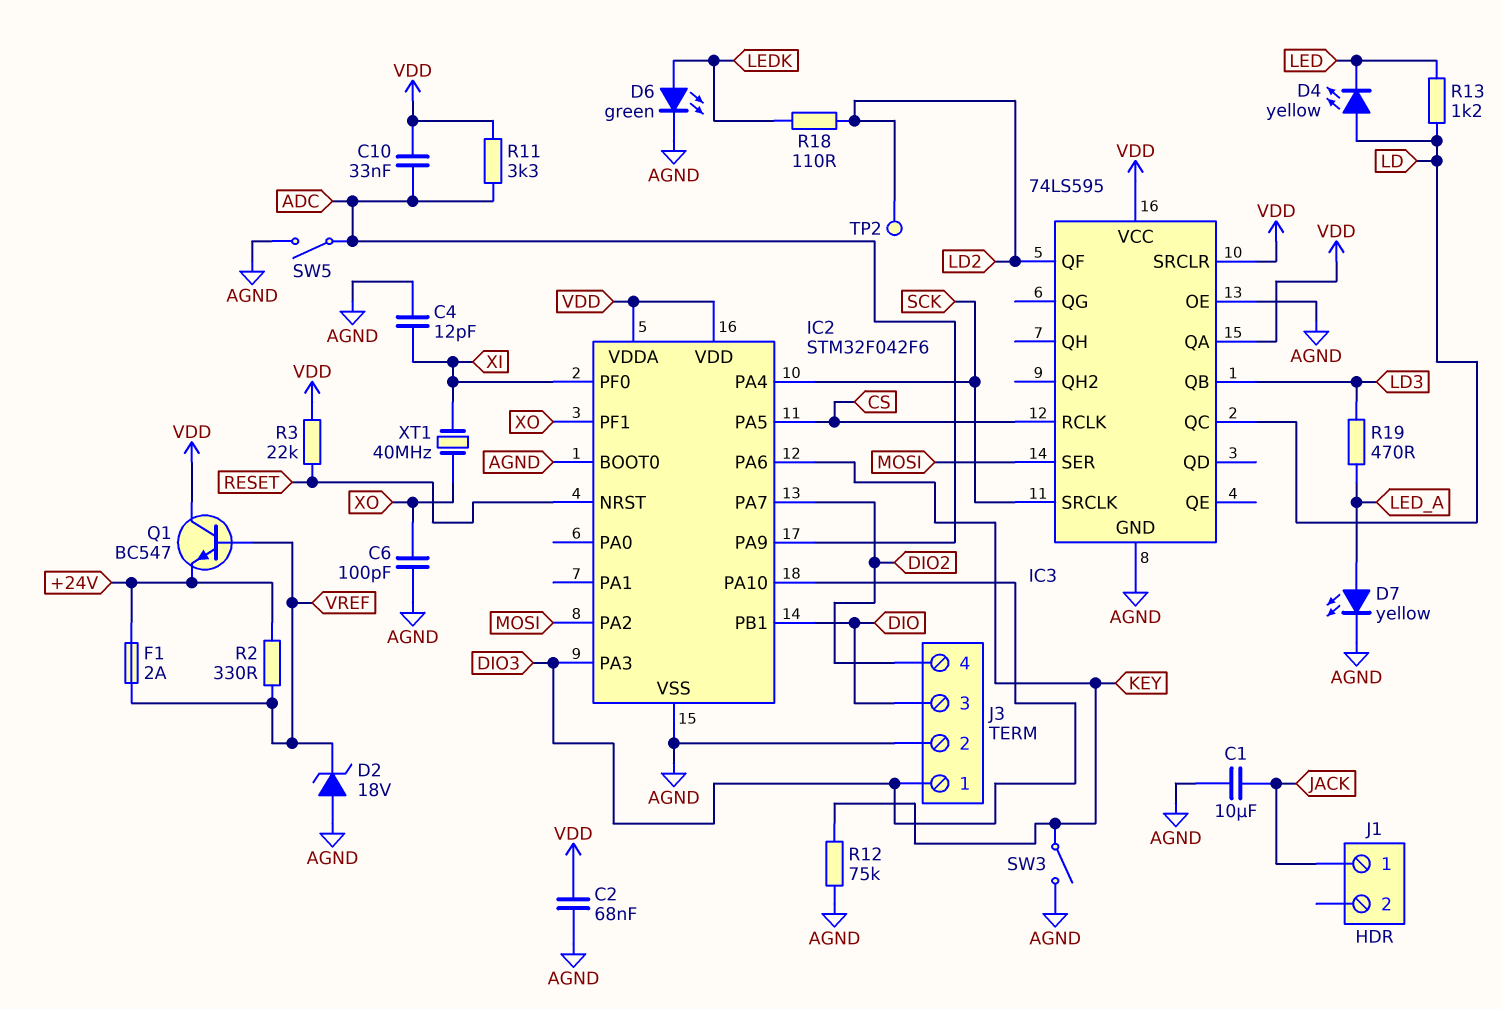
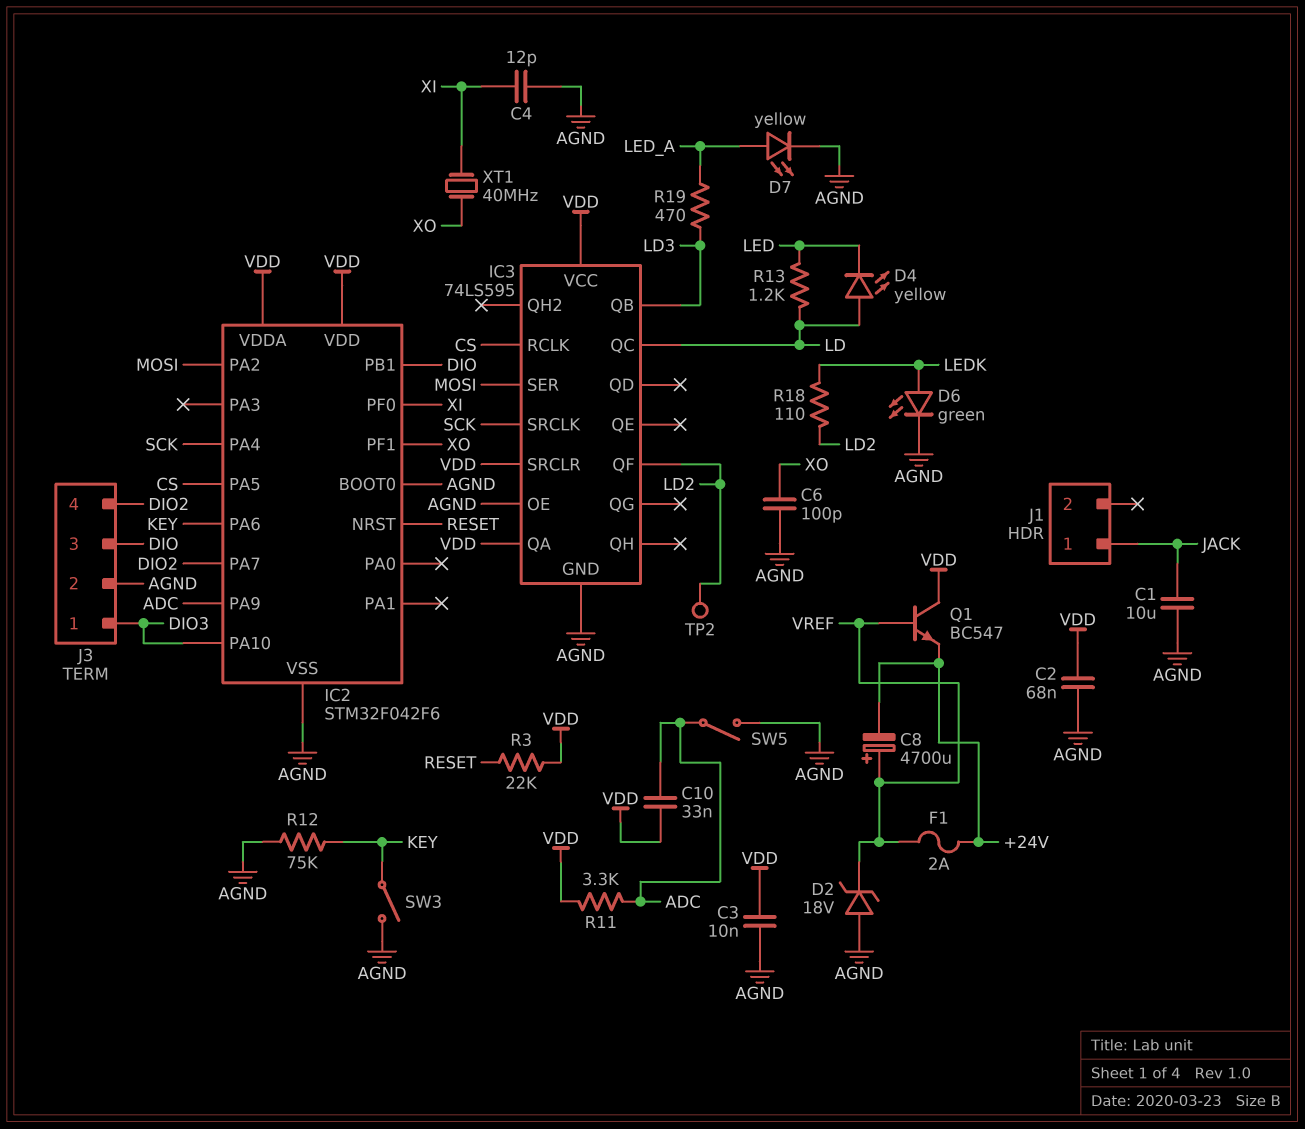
C3: none -> 10nF (AGND, VDD)
C8: none -> 4700uF (plus VREF, minus +24V)
IC2 pin PA3: DIO3 -> none
R2: 330 (+24V, VREF) -> none

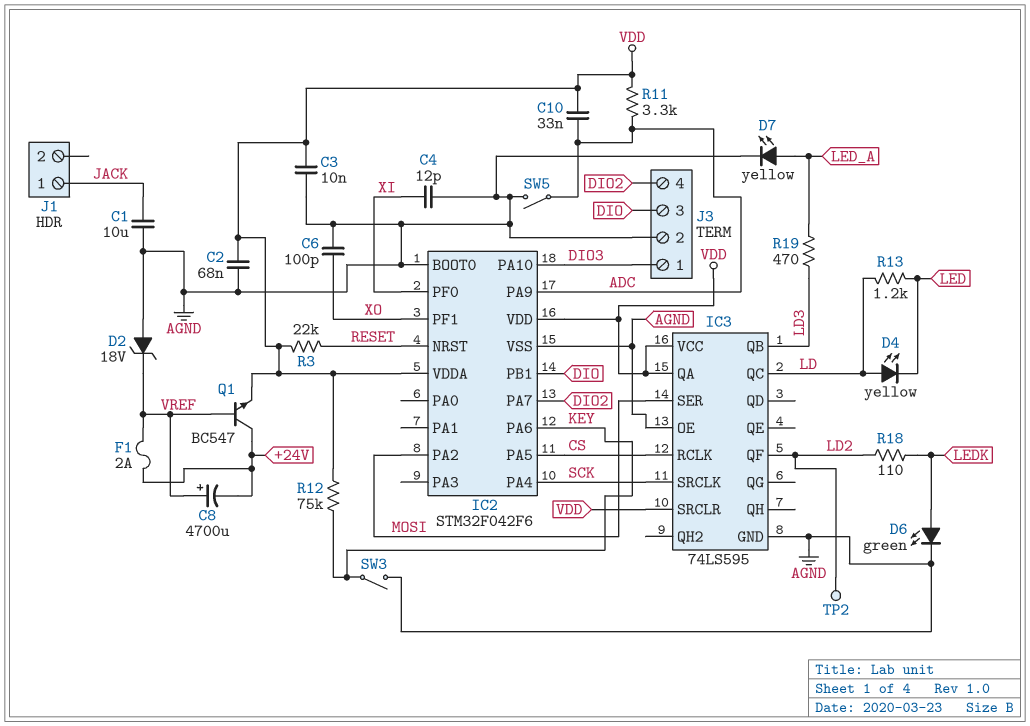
Q1: NPN BC547 (B VREF, C VDD, E +24V) -> NPN BC547 (B VREF, C +24V, E VDD)
R12: 75k (AGND, KEY) -> 75k (KEY, VDD)
XT1: 40MHz (XI, XO) -> none

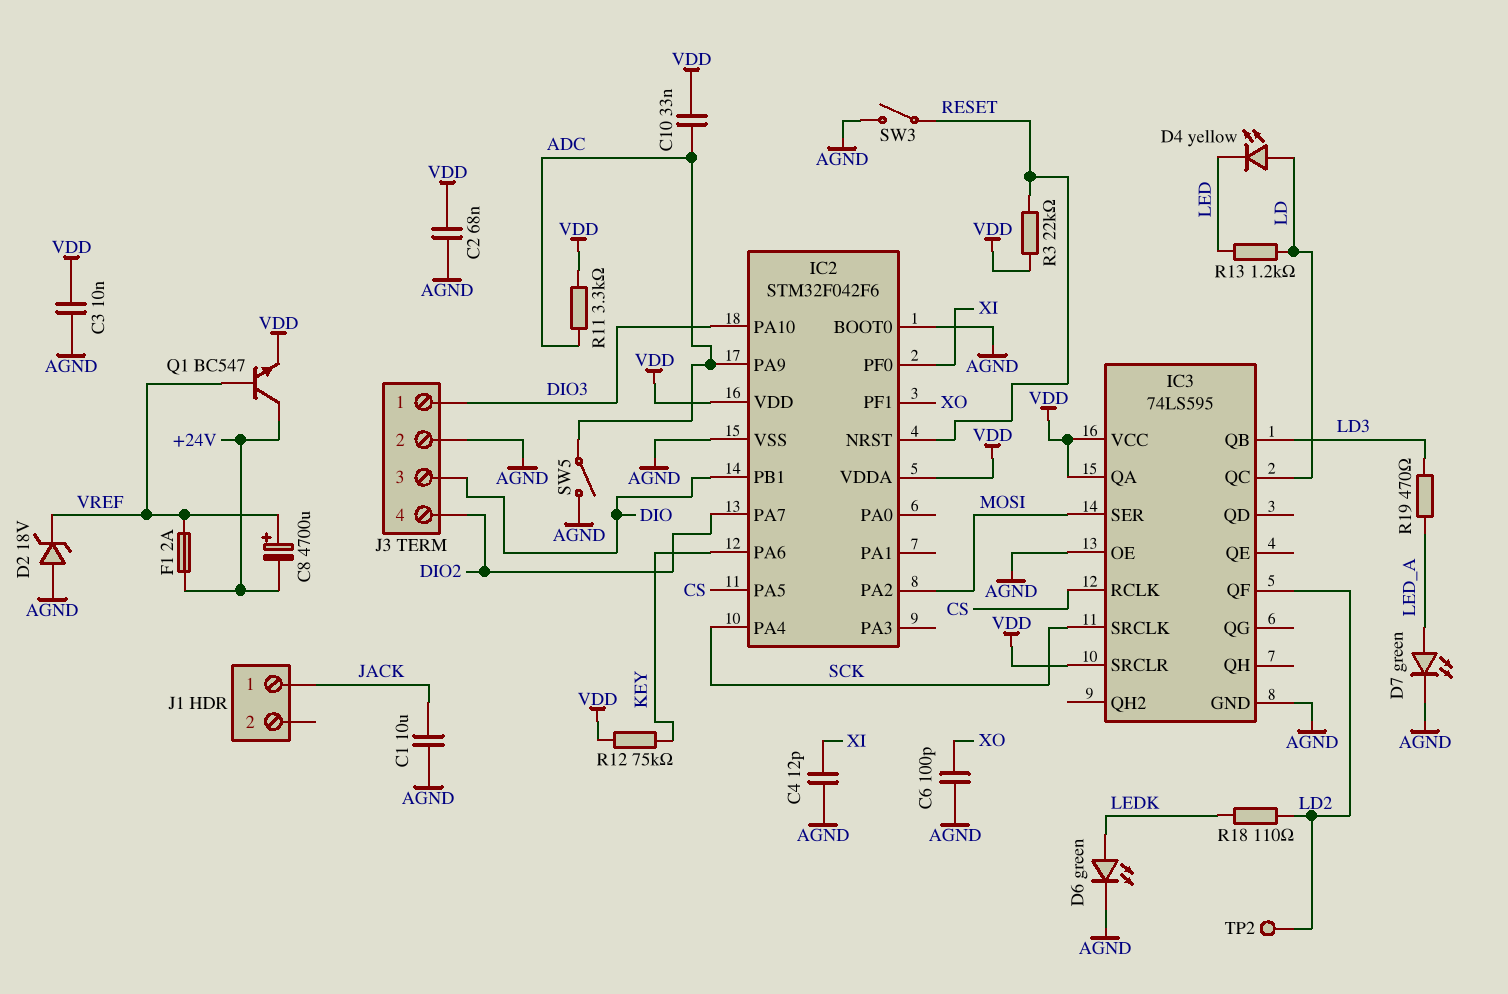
D7: LED yellow (A LED_A, K AGND) -> LED green (A LED_A, K AGND)
SW3: switch (AGND, KEY) -> switch (AGND, RESET)

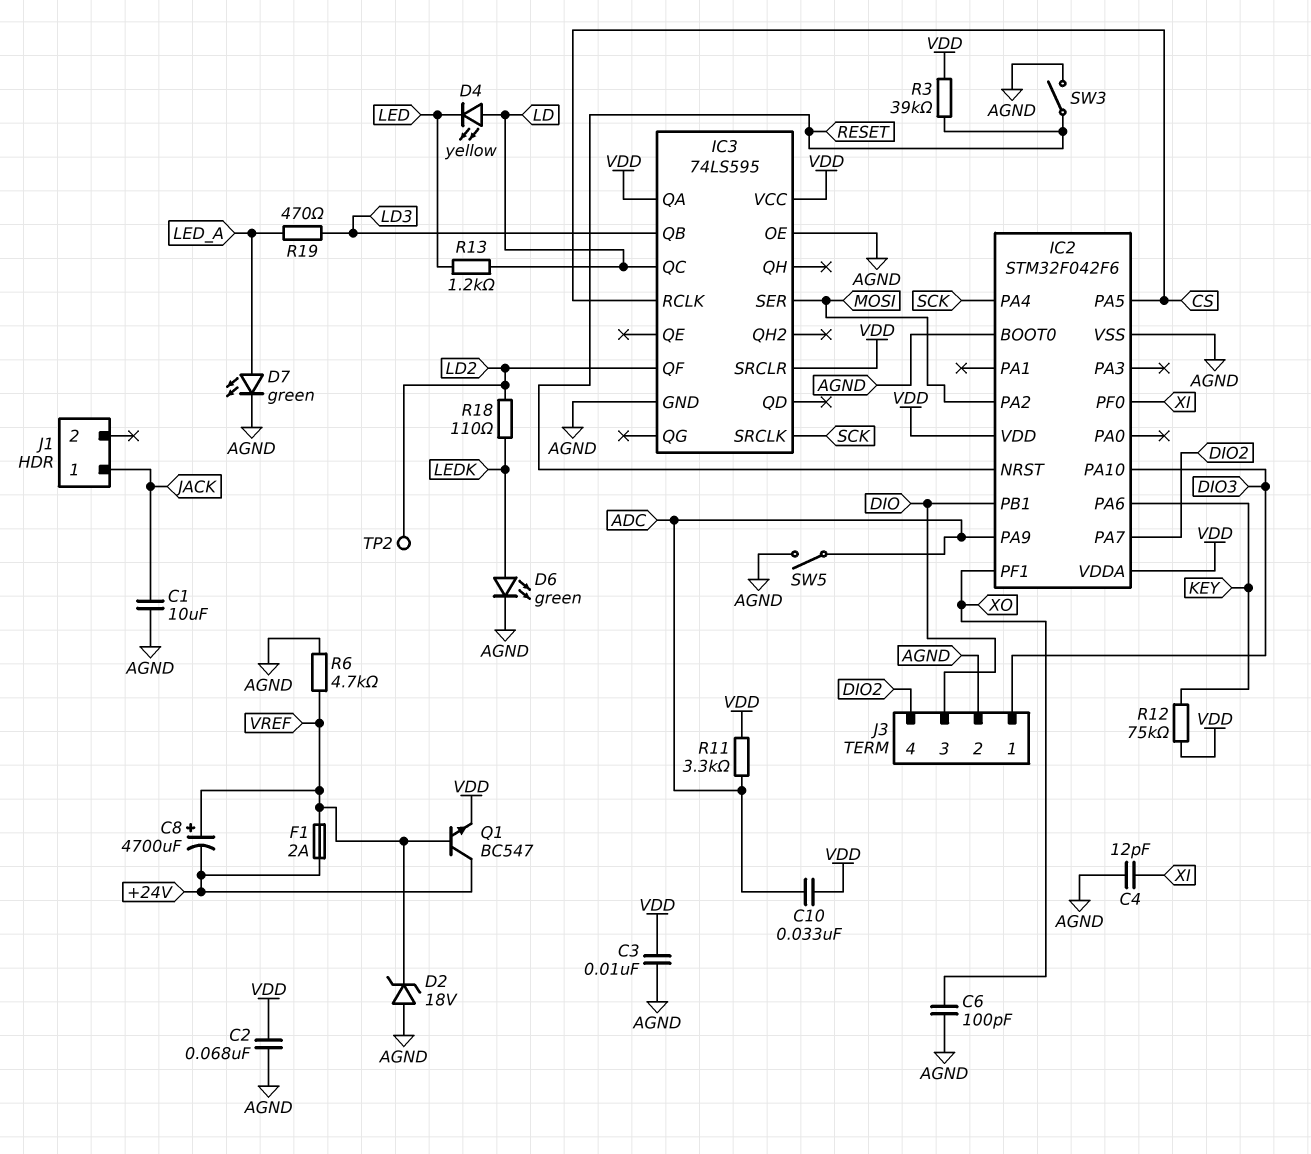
R3: 22k (RESET, VDD) -> 39k (RESET, VDD)
R6: none -> 4.7k (AGND, VREF)

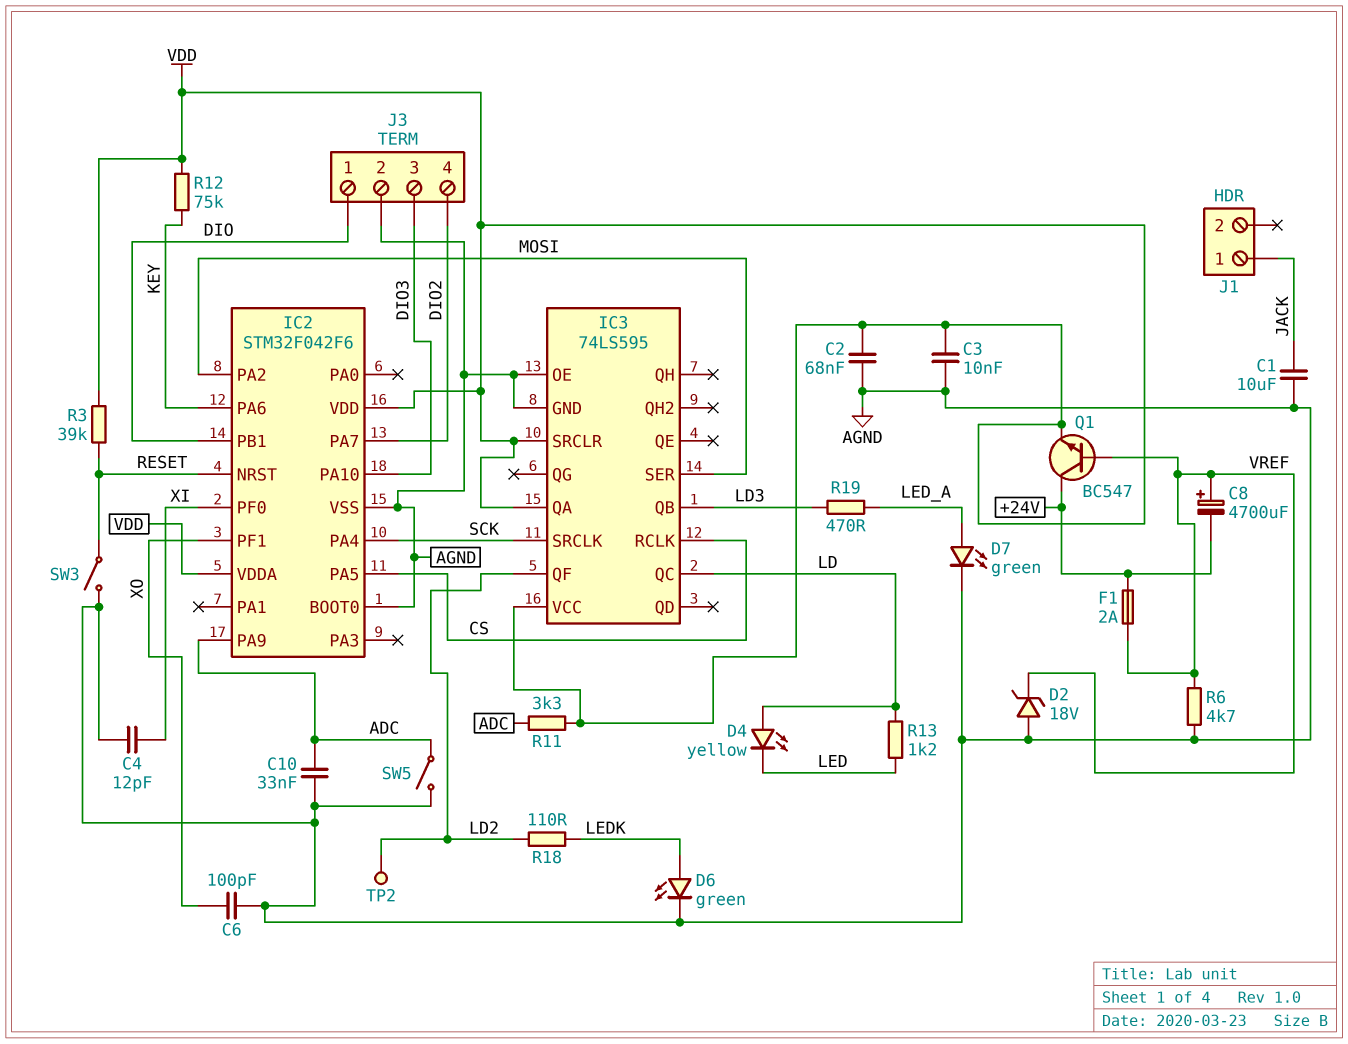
C10: 33nF (ADC, VDD) -> 33nF (ADC, AGND)
J3 pin 1: DIO3 -> DIO
J3 pin 3: DIO -> DIO3

